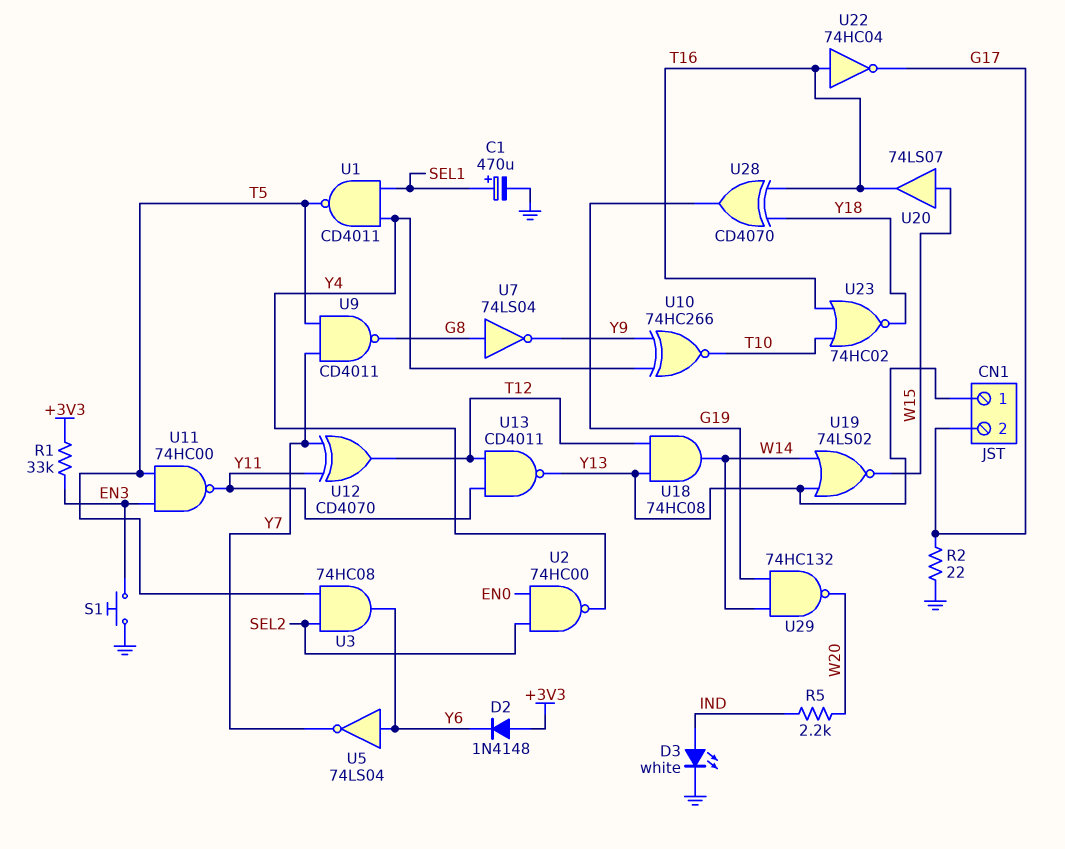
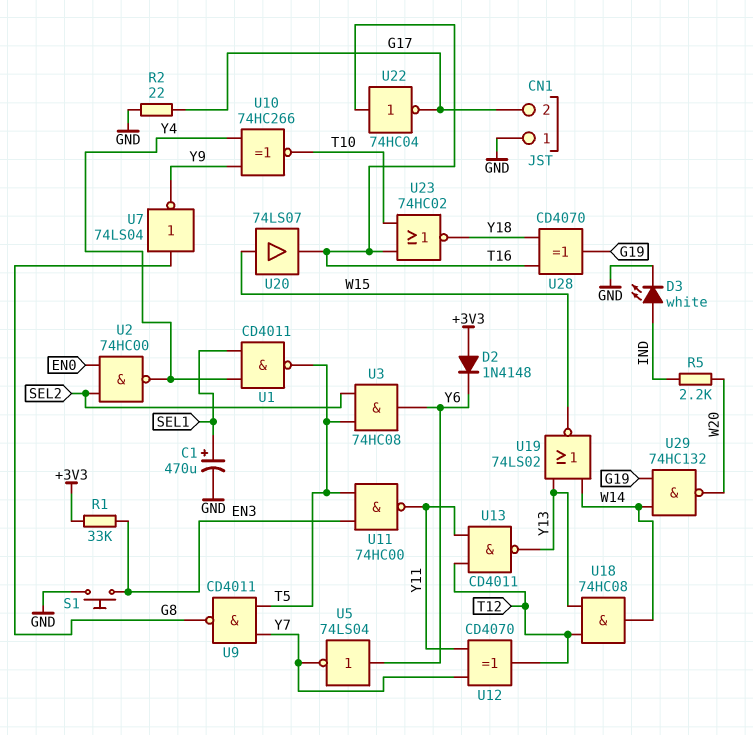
CN1 pin 1: Y13 -> GND

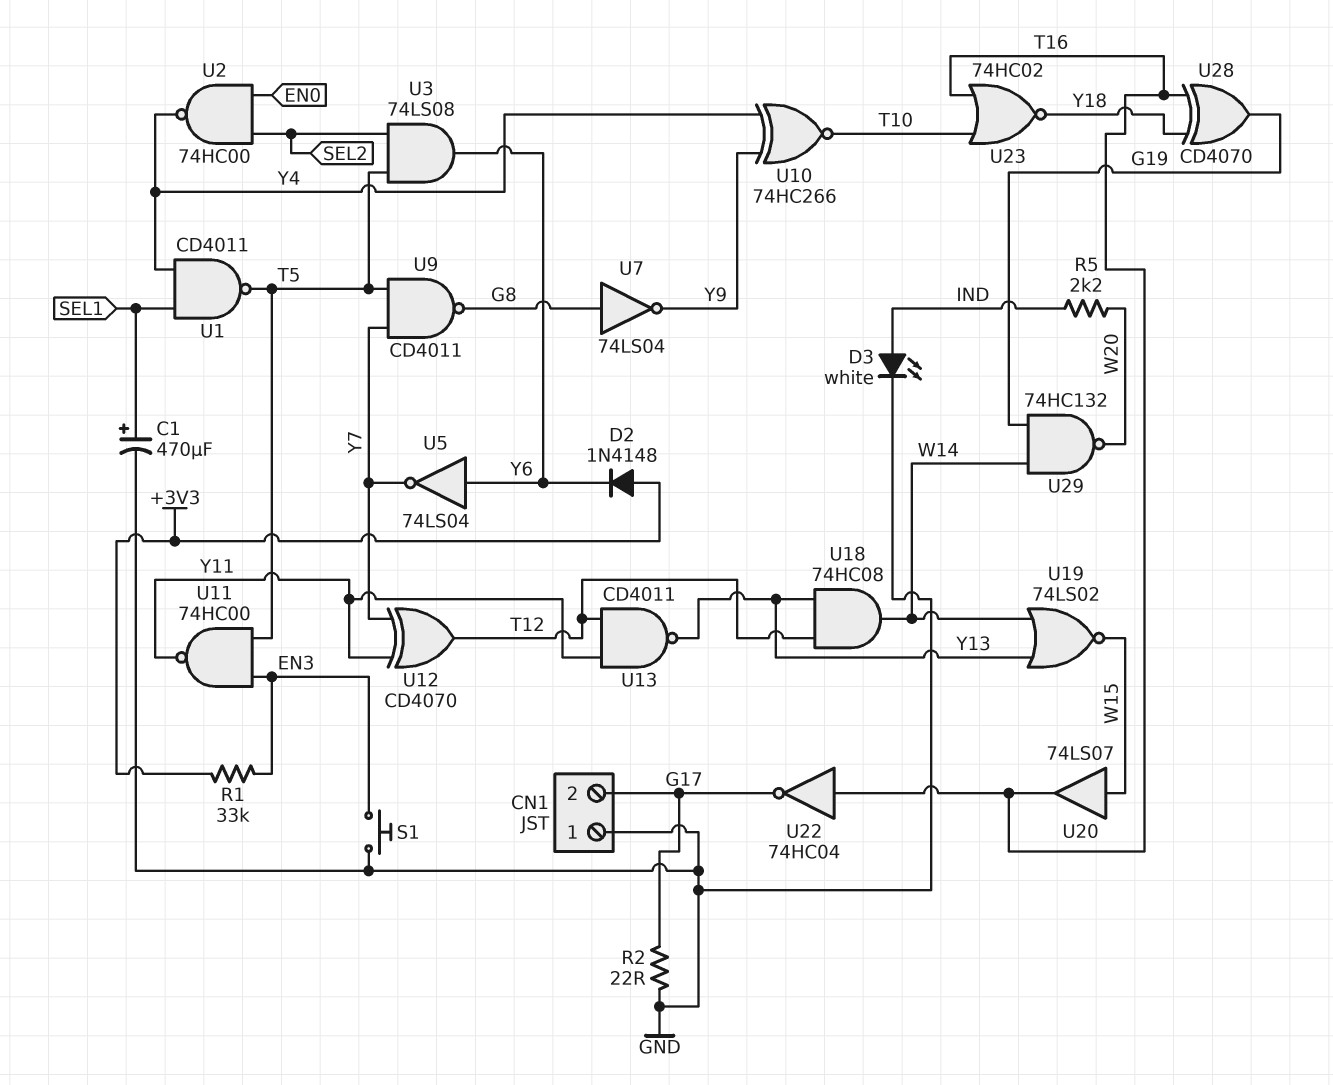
U3: AND 74HC08 (in SEL2, in T5, out Y6) -> AND 74LS08 (in SEL2, in T5, out Y6)

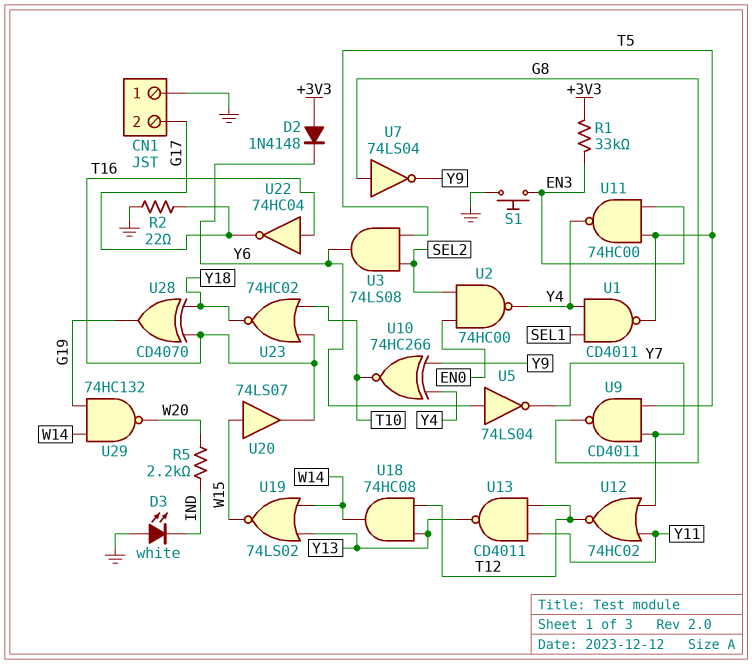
C1: 470uF (plus SEL1, minus GND) -> none
D3: LED white (A IND, K GND) -> LED white (A GND, K IND)
U11: NAND 74HC00 (in EN3, in T5, out Y11) -> NAND 74HC00 (in EN3, in T5, out Y4)
U12: XOR CD4070 (in Y7, in Y11, out T12) -> NOR 74HC02 (in Y7, in Y11, out T12)

